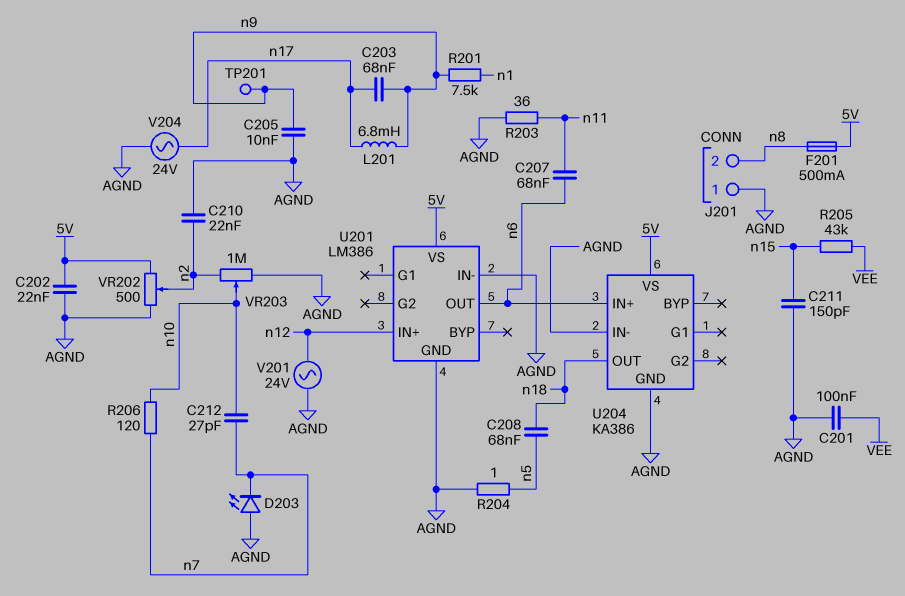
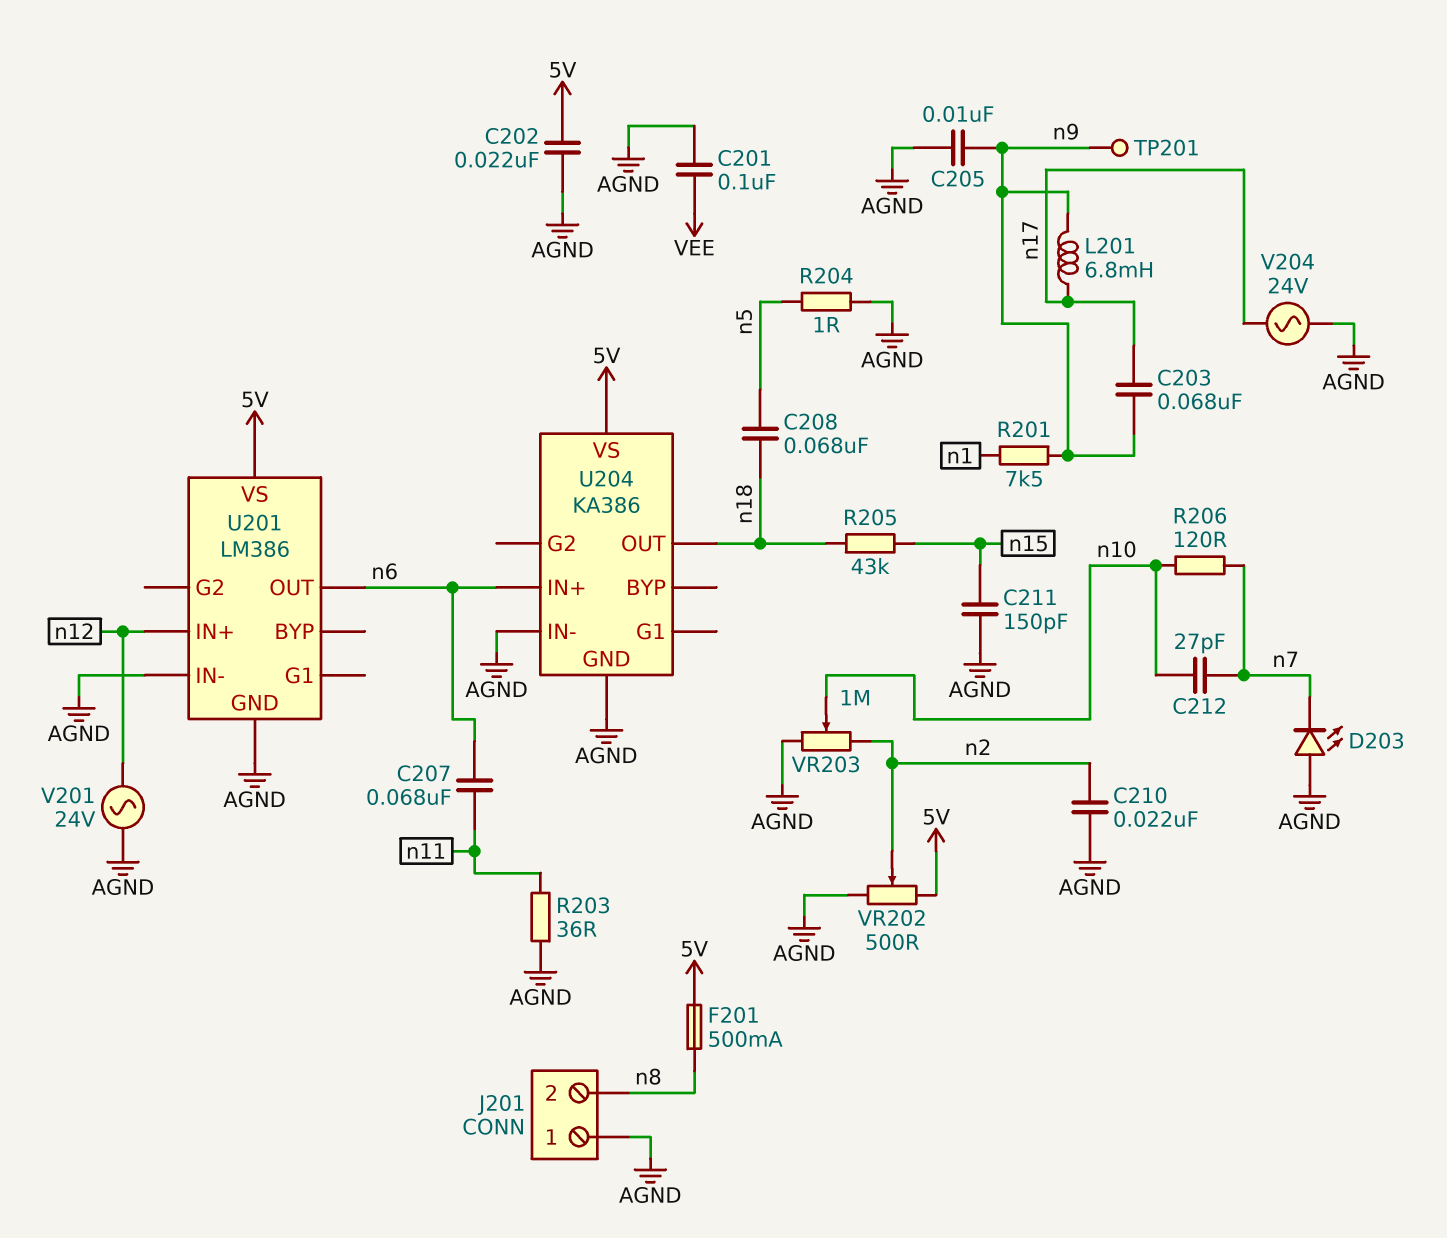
R205: 43k (VEE, n15) -> 43k (n15, n18)

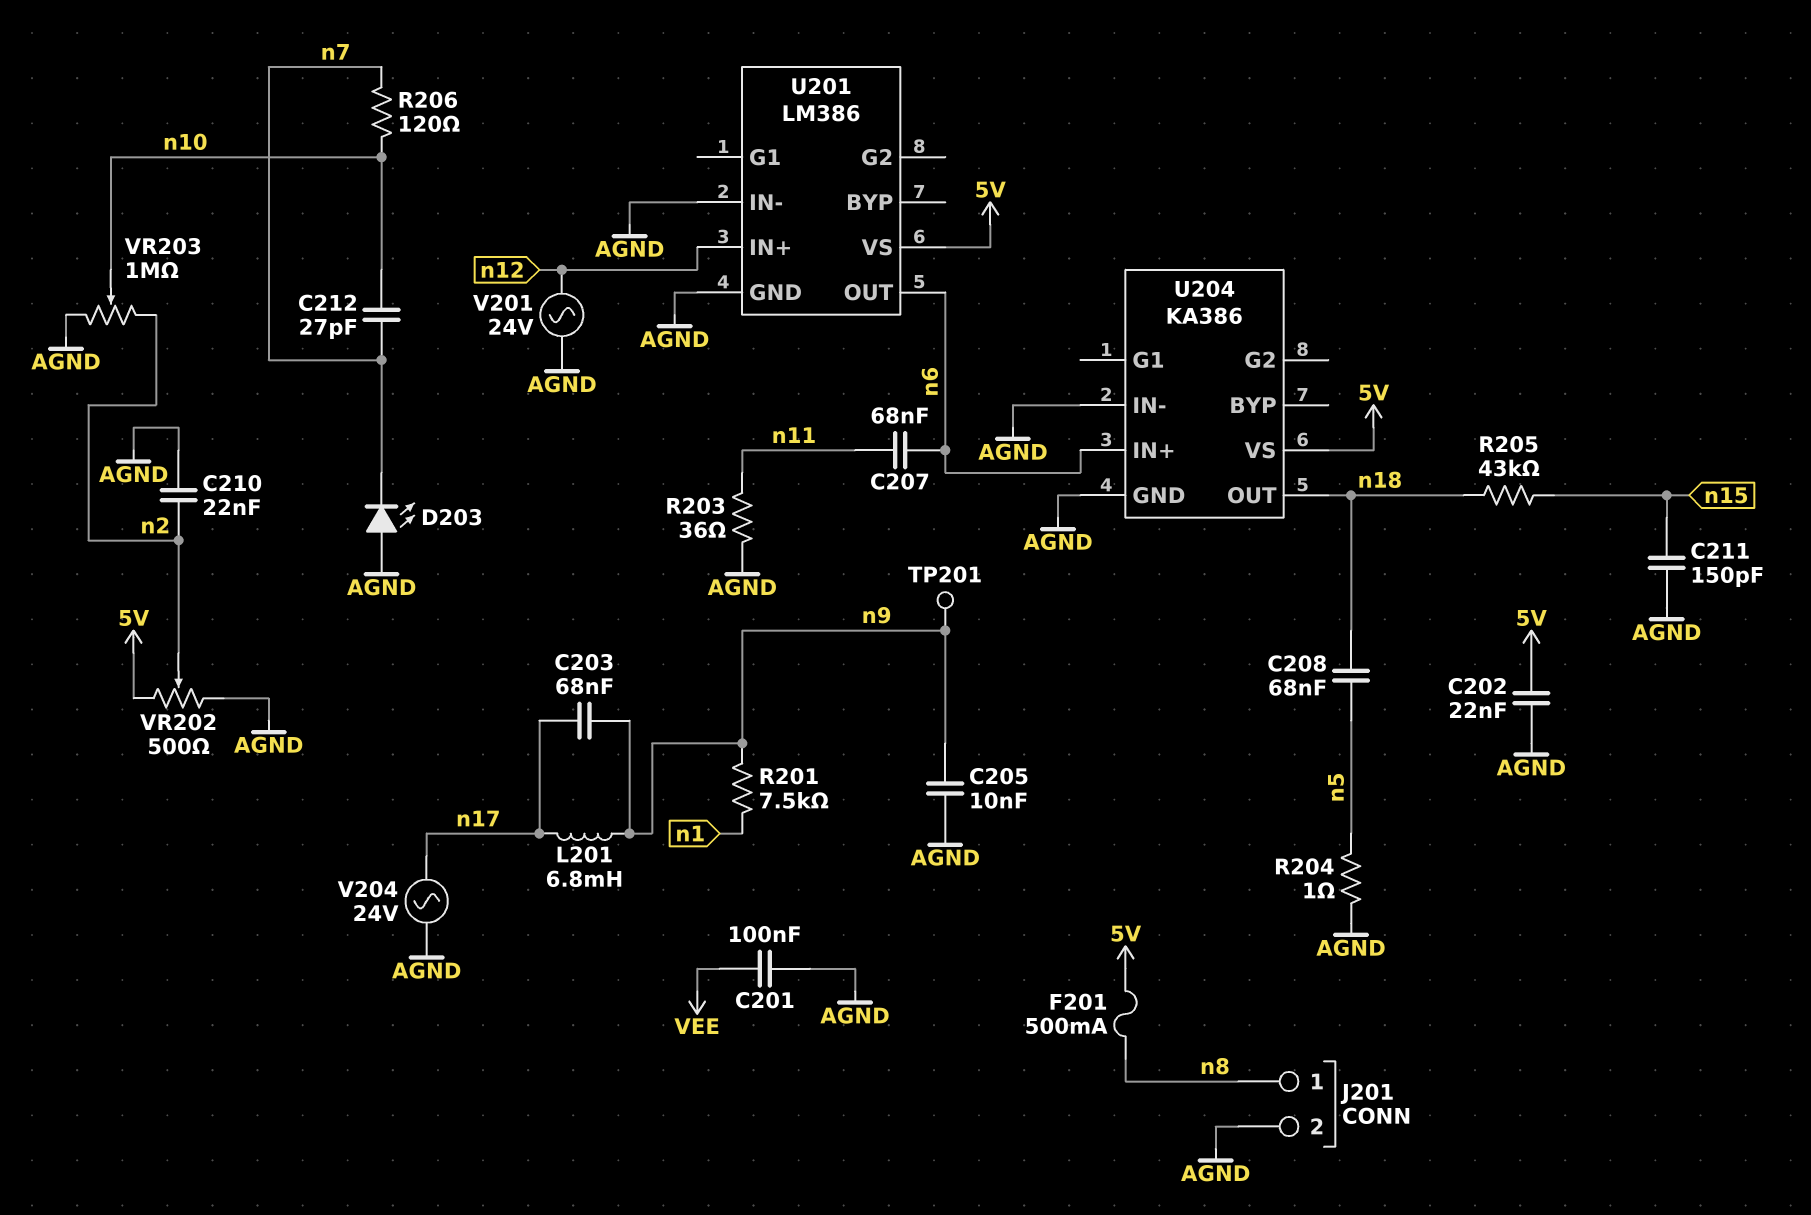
J201 pin 1: AGND -> n8
J201 pin 2: n8 -> AGND

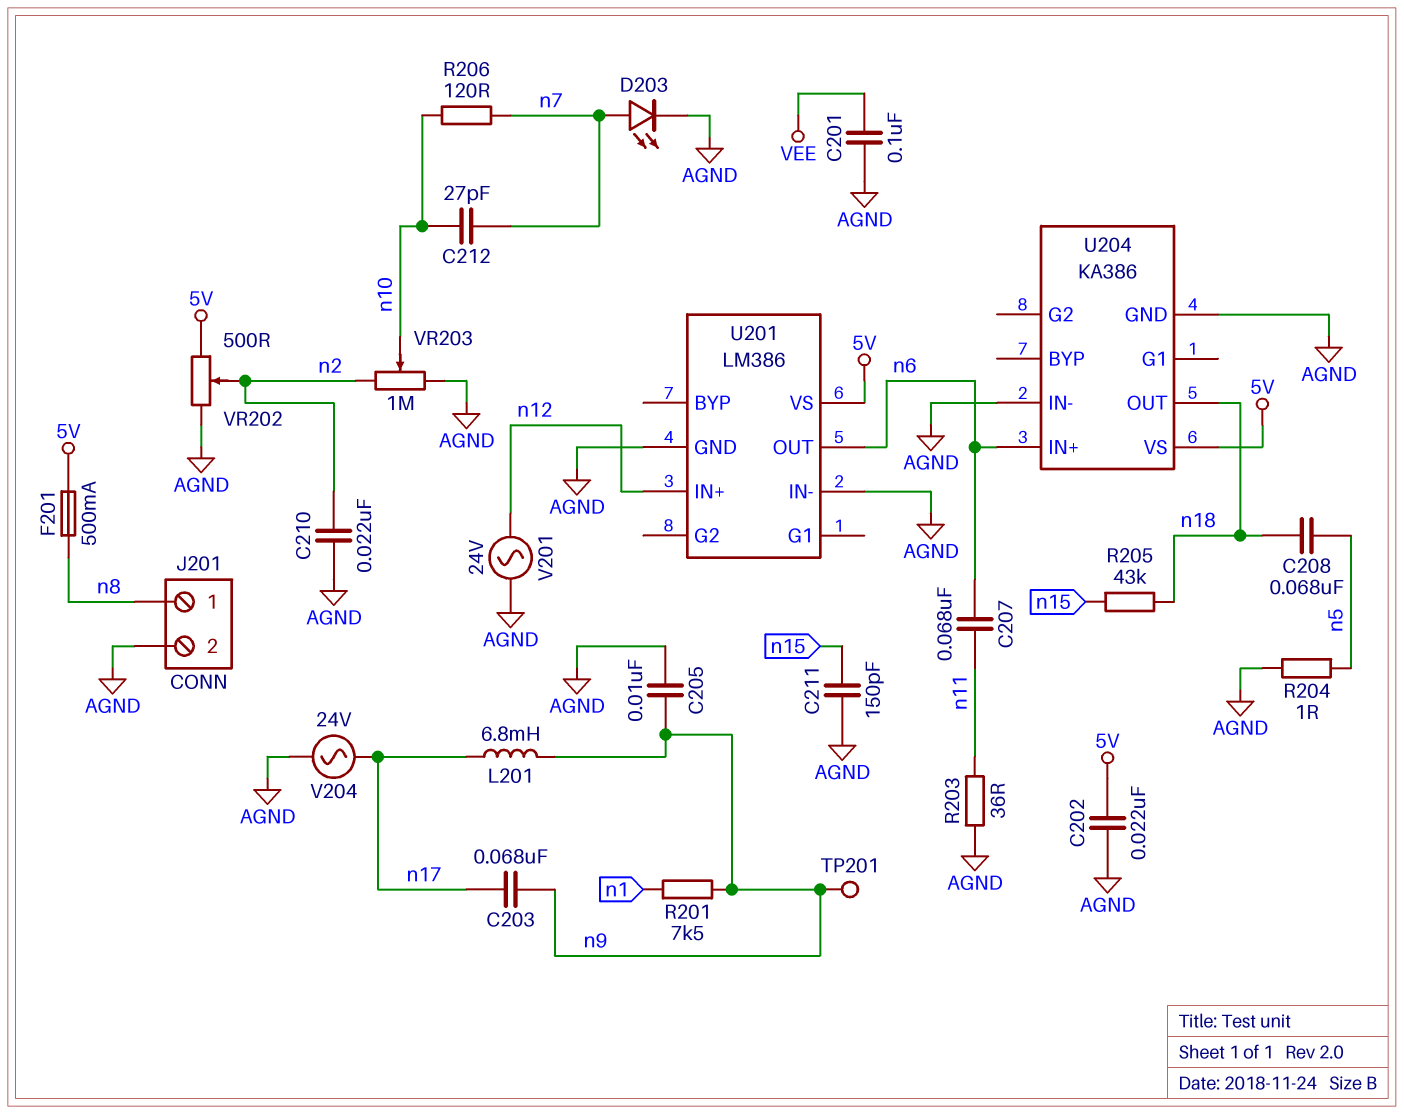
D203: LED (A AGND, K n7) -> LED (A n7, K AGND)

